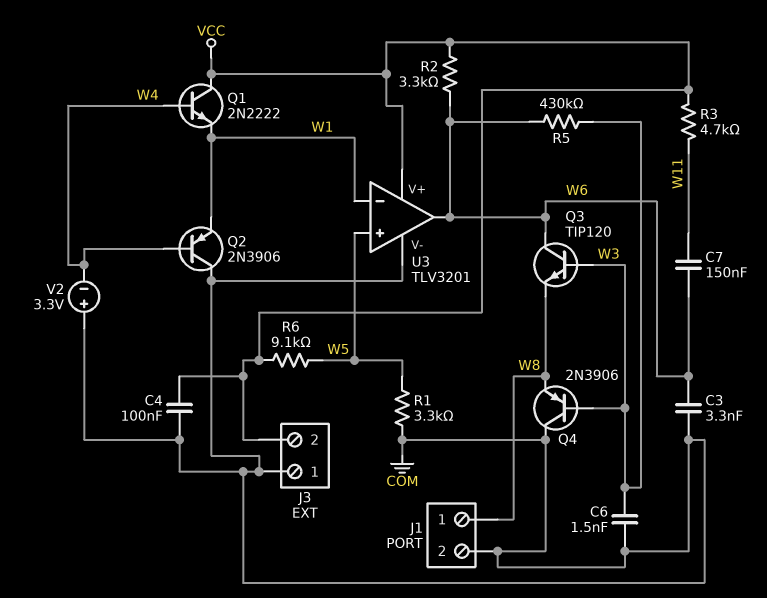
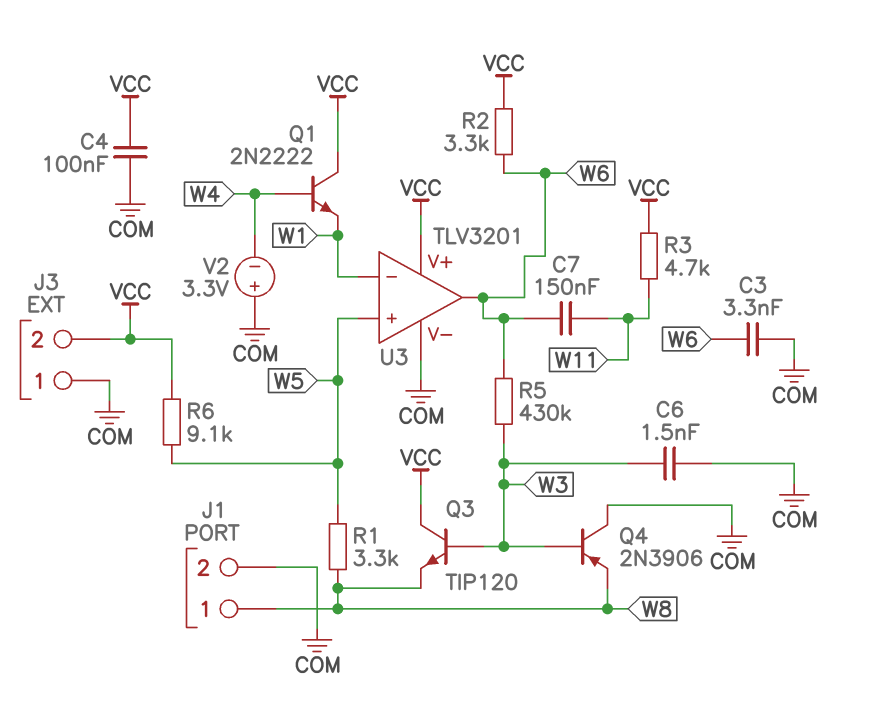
Q2: PNP 2N3906 (B W4, C COM, E W1) -> none
Q3: NPN TIP120 (B W3, C W6, E W8) -> NPN TIP120 (B W3, C VCC, E W8)
R1: 3.3k (COM, W5) -> 3.3k (W5, W8)

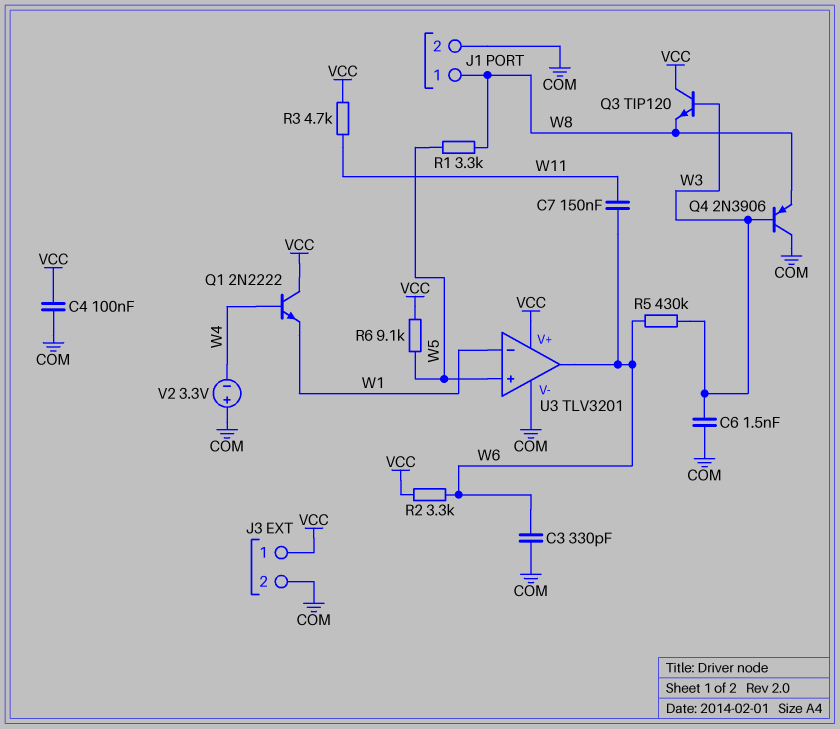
C3: 3.3nF (COM, W6) -> 330pF (COM, W6)
J3 pin 1: COM -> VCC
J3 pin 2: VCC -> COM

